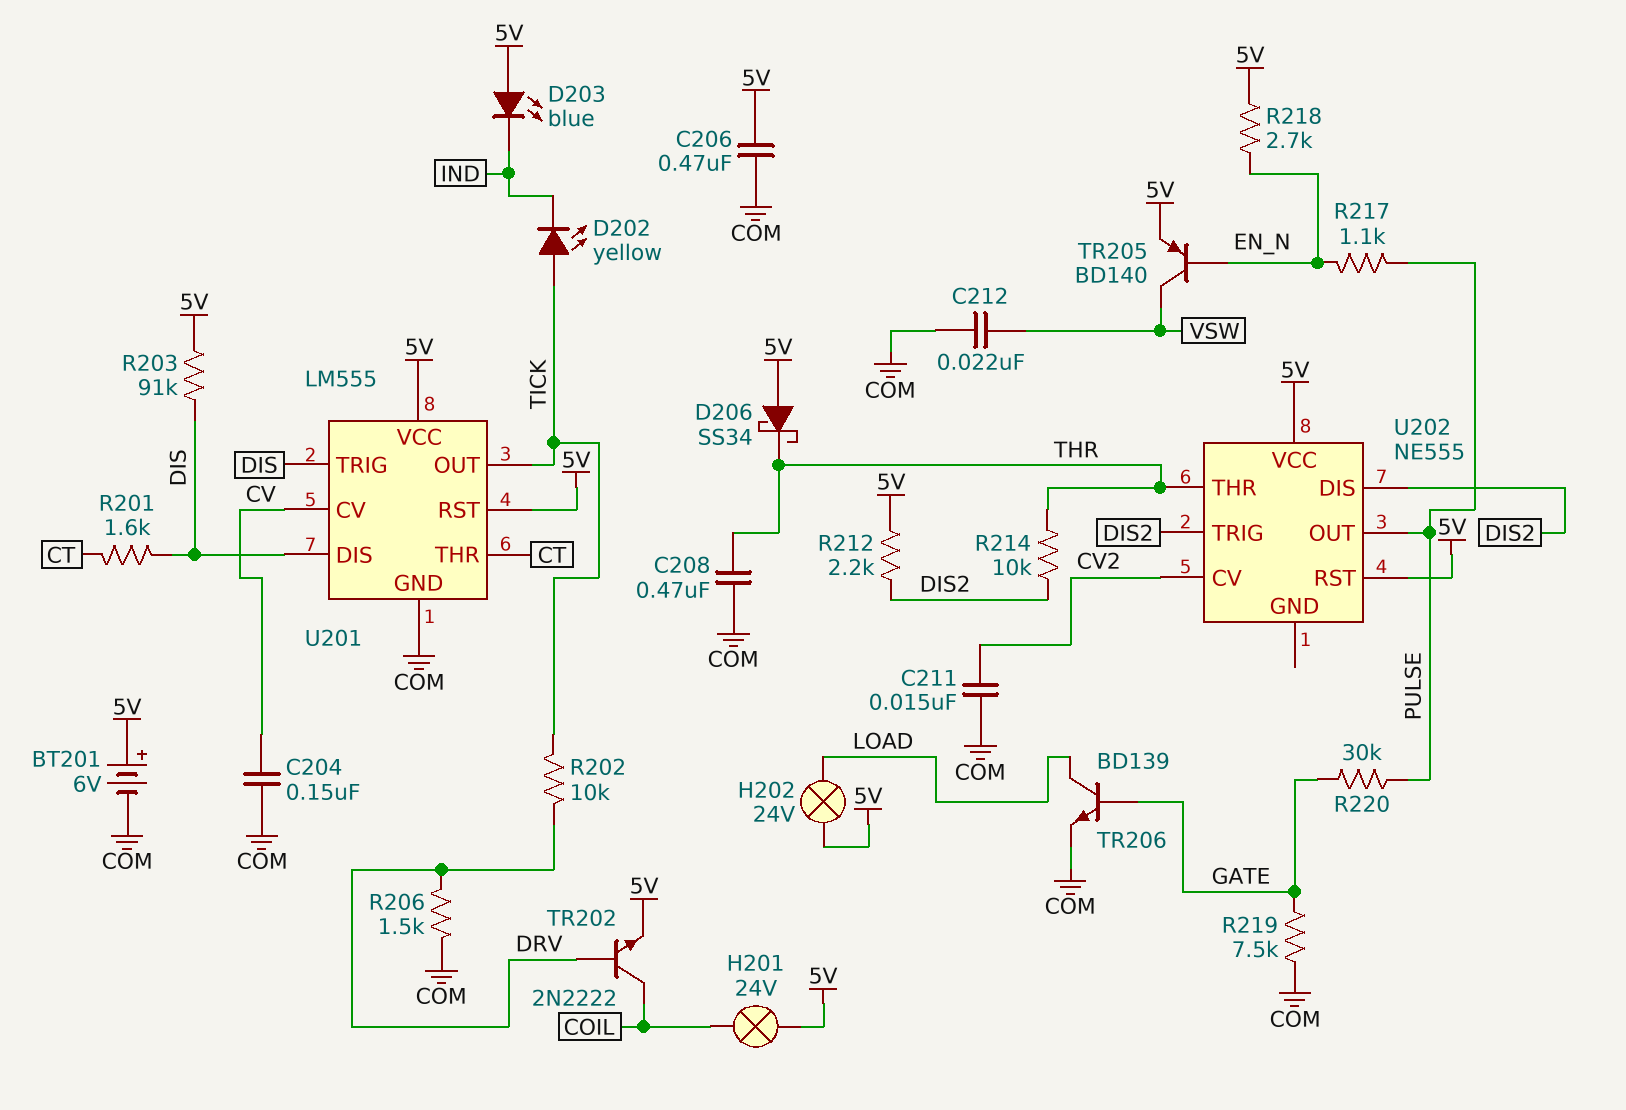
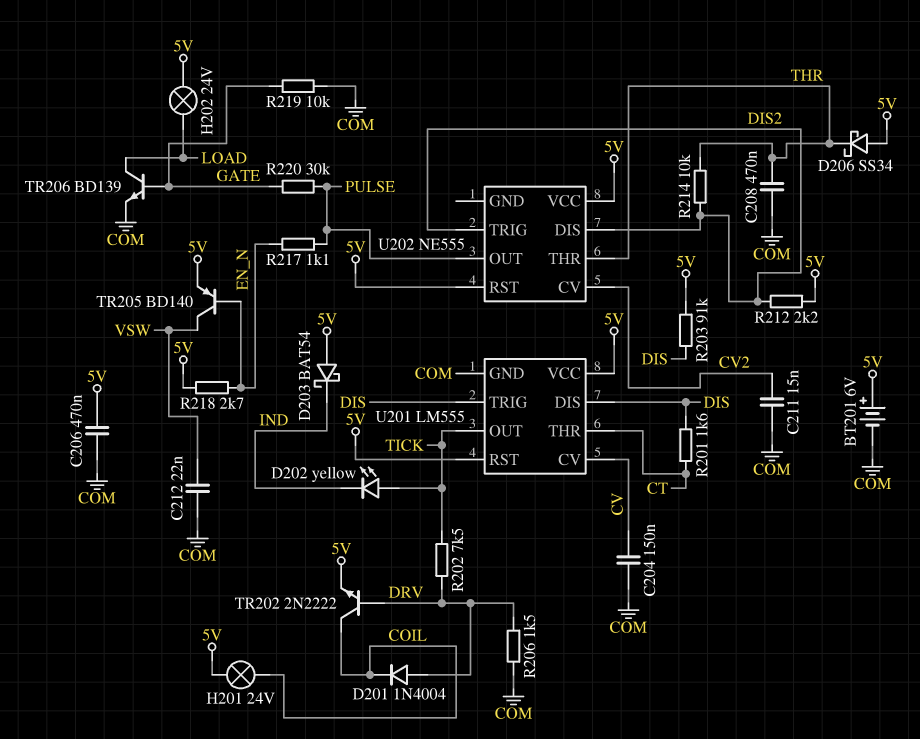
D201: none -> diode 1N4004 (A DRV, K COIL)
D203: LED blue (A 5V, K IND) -> schottky BAT54 (A 5V, K IND)
R202: 10k (DRV, TICK) -> 7.5k (DRV, TICK)
R219: 7.5k (COM, GATE) -> 10k (COM, GATE)

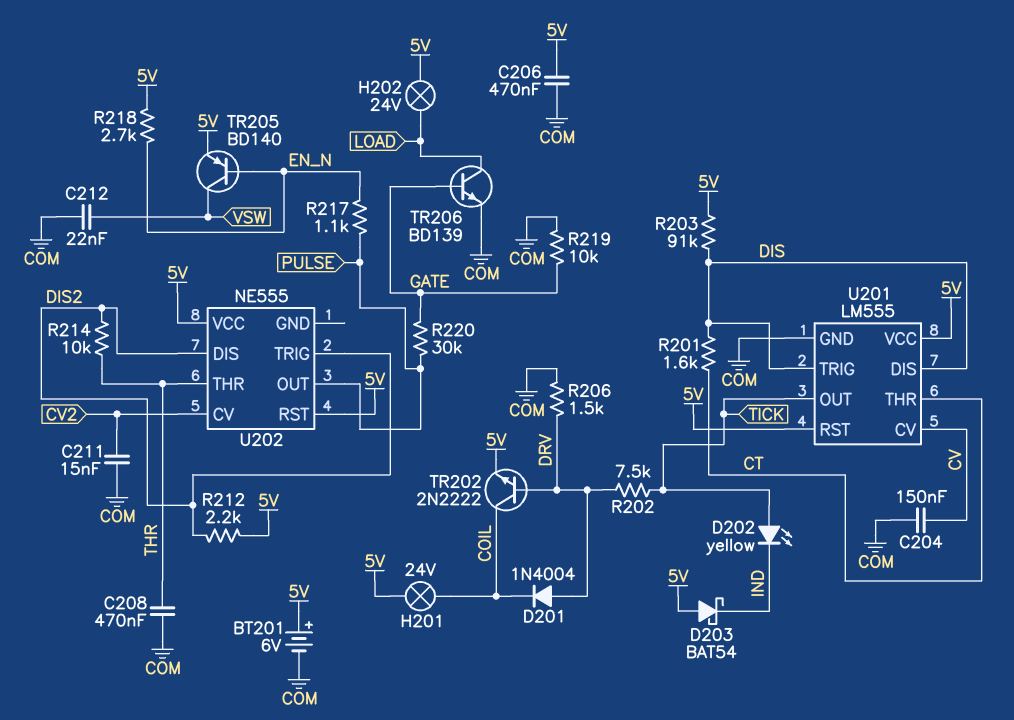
D206: schottky SS34 (A 5V, K THR) -> none

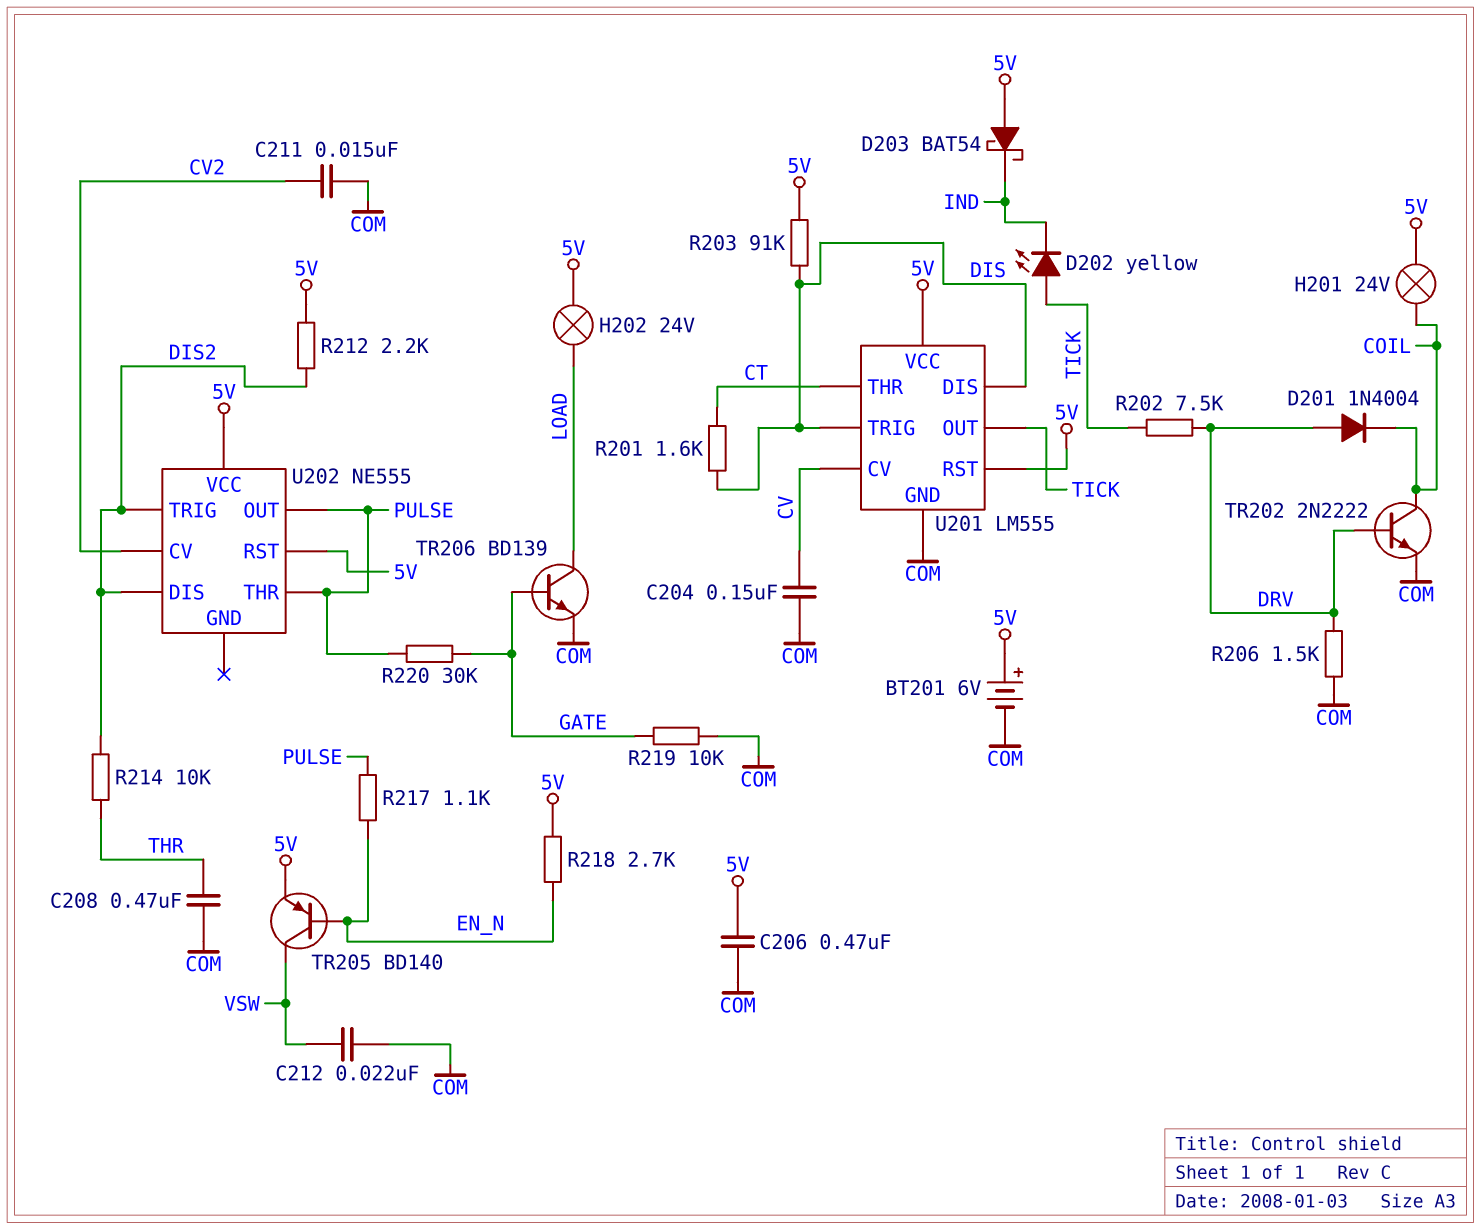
TR202: NPN 2N2222 (B DRV, C COIL, E 5V) -> NPN 2N2222 (B DRV, C COIL, E COM)
U202 pin THR: THR -> PULSE

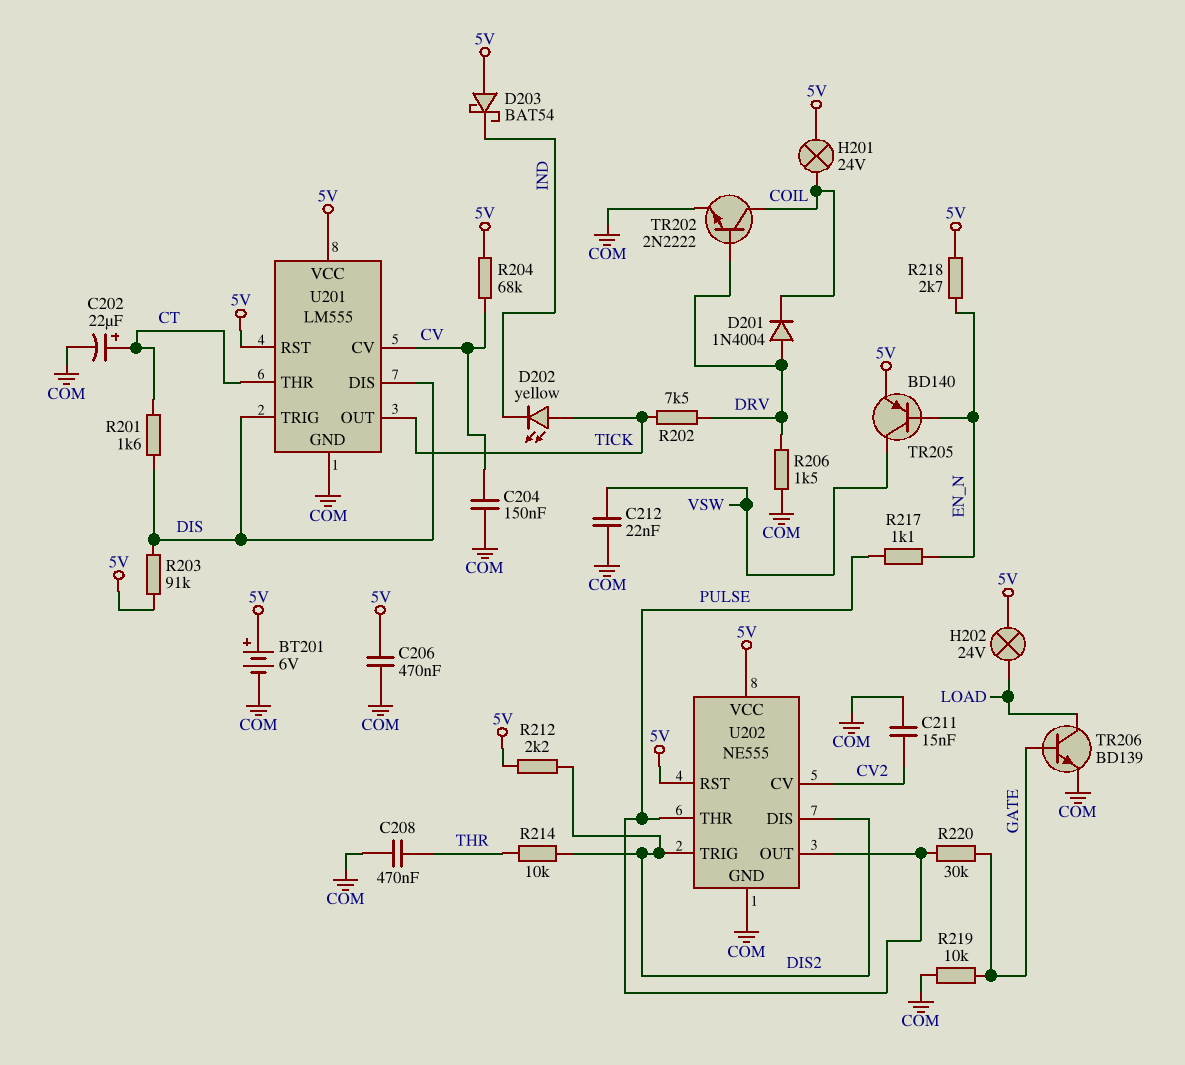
C202: none -> 22uF (plus CT, minus COM)
R204: none -> 68k (5V, CV)
U202 pin GND: none -> COM

